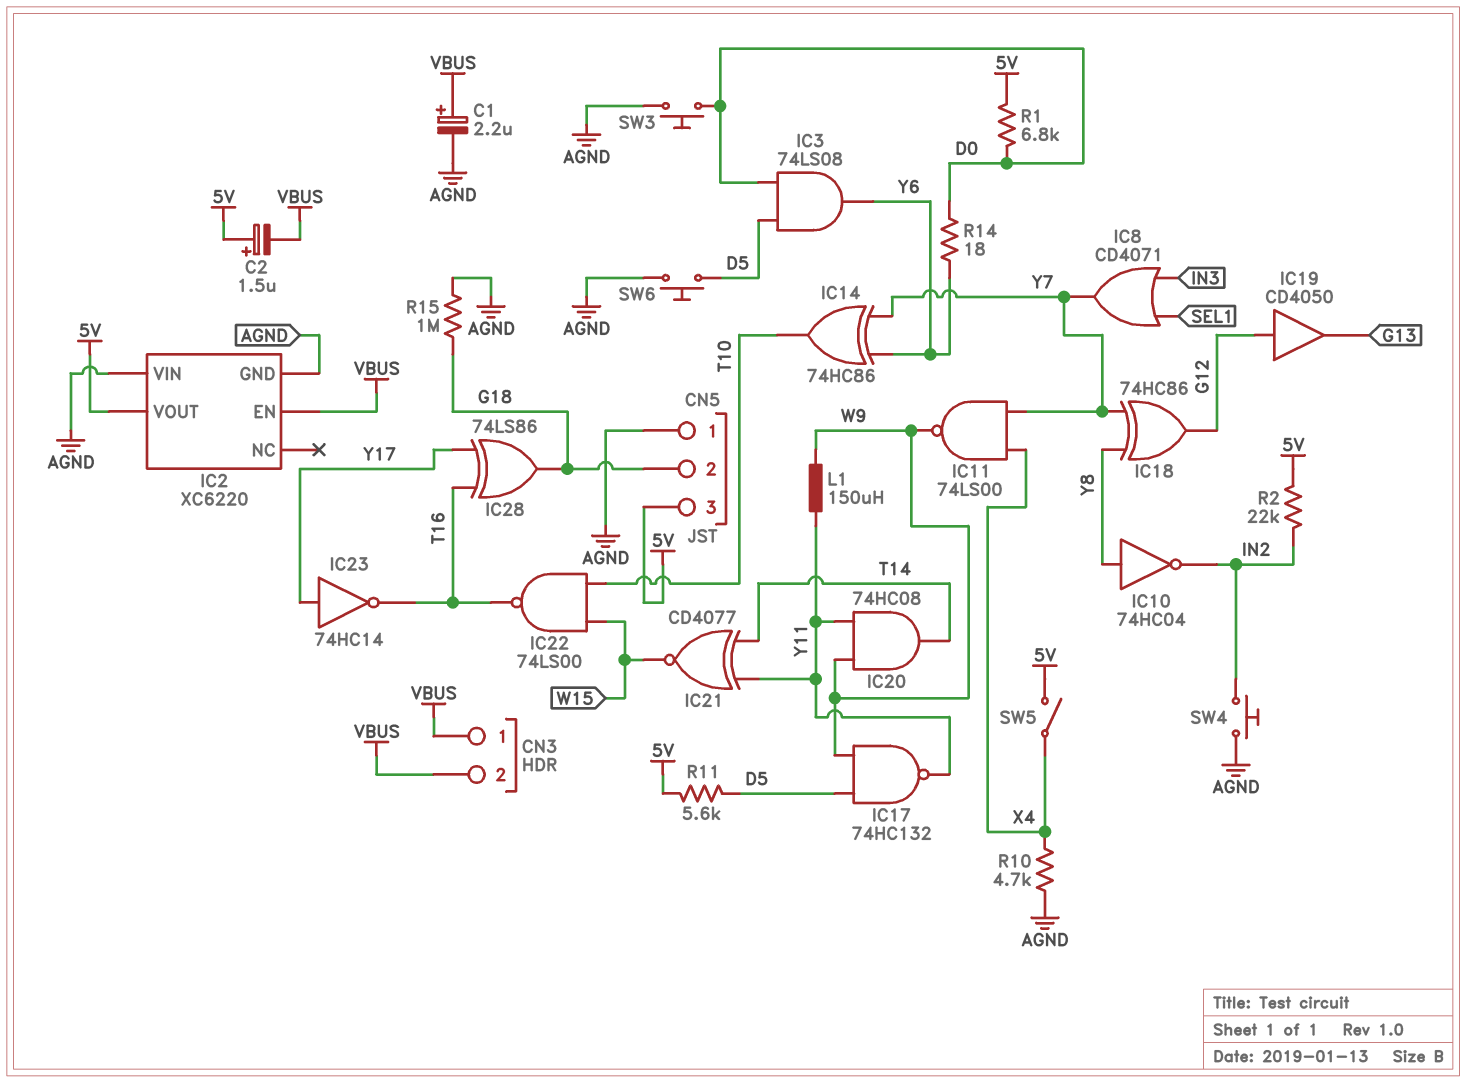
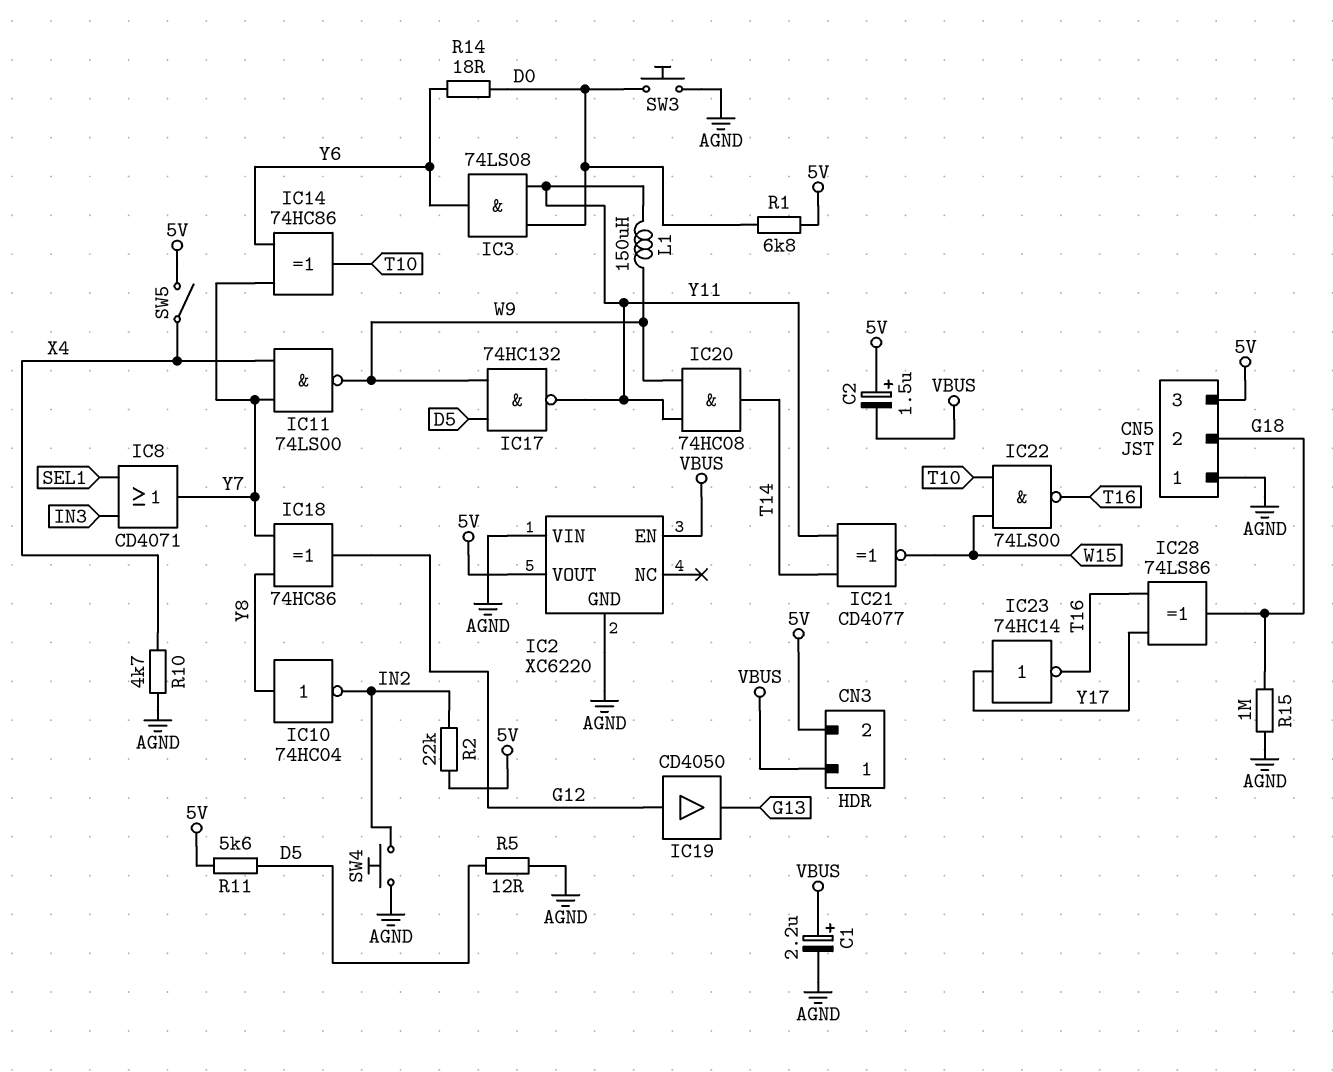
CN3 pin 2: VBUS -> 5V
IC3: AND 74LS08 (in D0, in D5, out Y6) -> AND 74LS08 (in D0, in Y11, out Y6)
R5: none -> 12 (AGND, D5)
SW6: button (AGND, D5) -> none

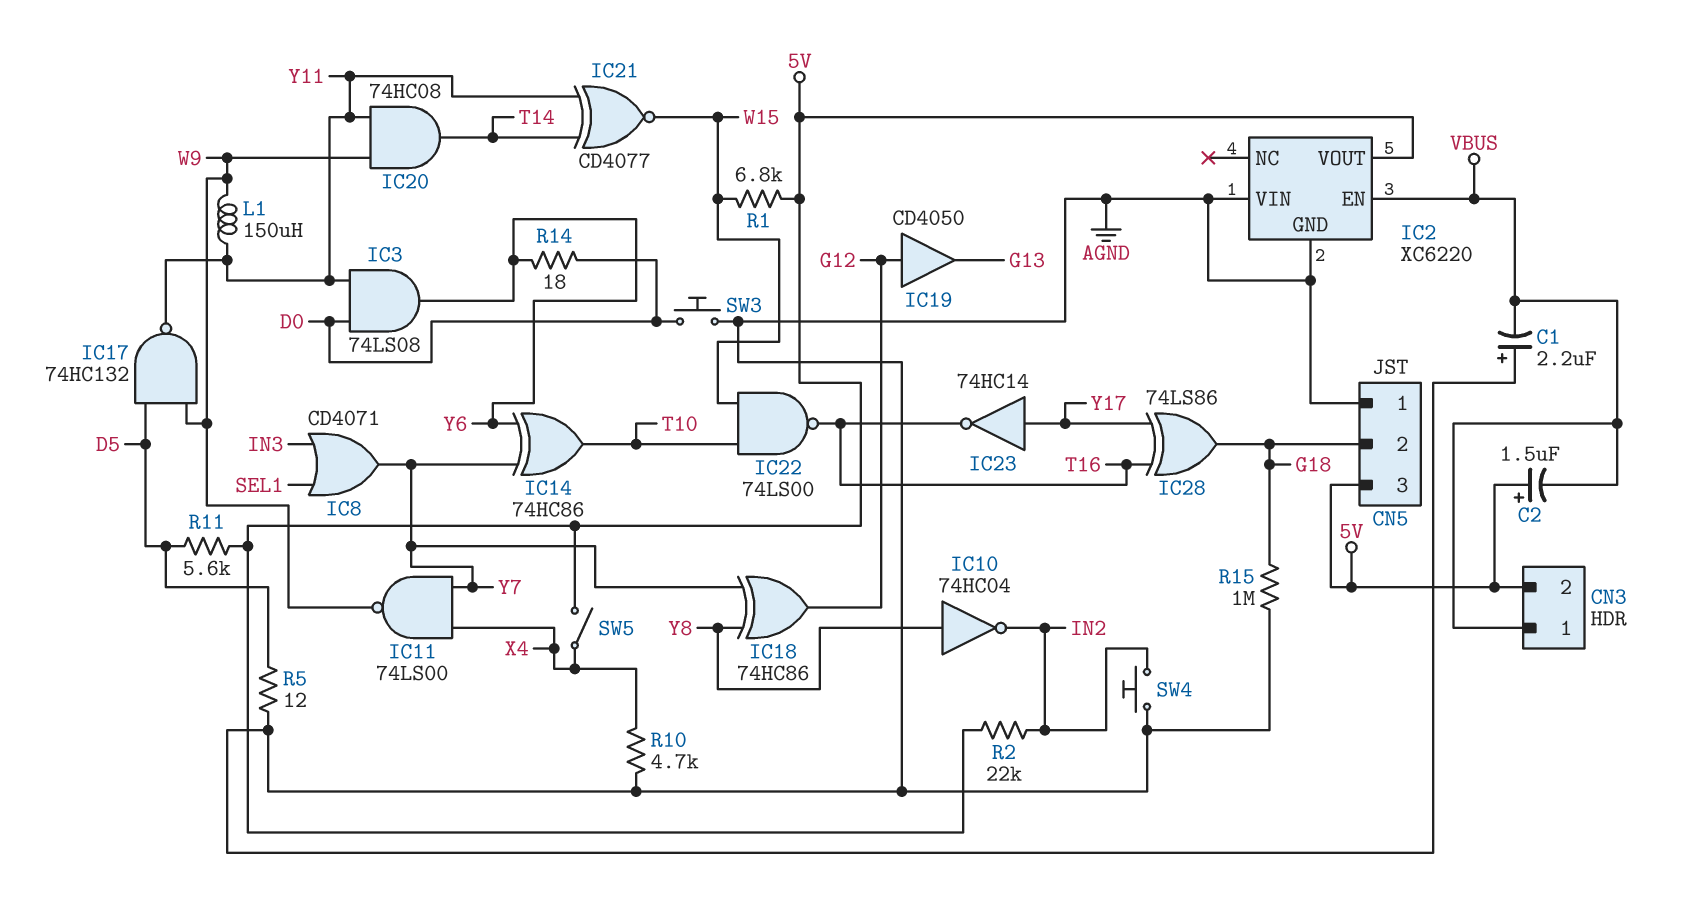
C1: 2.2uF (plus VBUS, minus AGND) -> 2.2uF (plus AGND, minus VBUS)
R1: 6.8k (5V, D0) -> 6.8k (5V, W15)

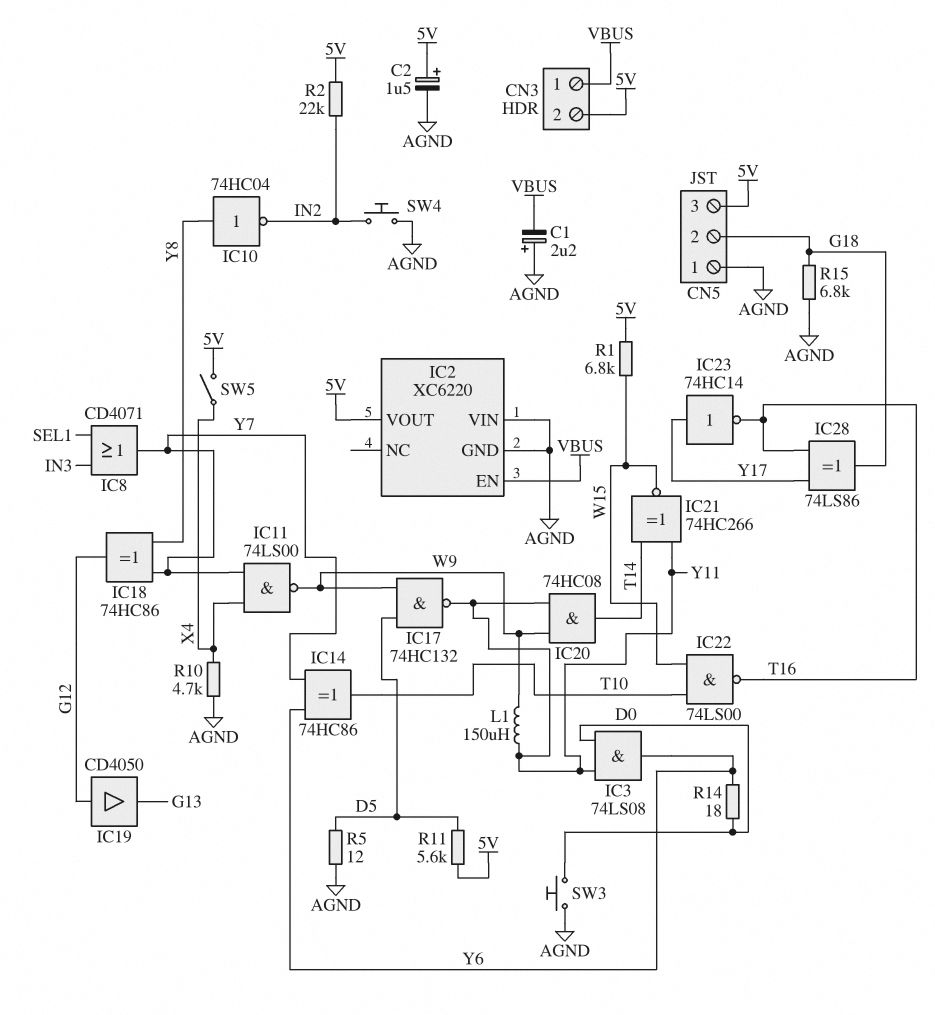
C2: 1.5uF (plus 5V, minus VBUS) -> 1.5uF (plus 5V, minus AGND)
IC21: XNOR CD4077 (in T14, in Y11, out W15) -> XNOR 74HC266 (in T14, in Y11, out W15)
R15: 1M (AGND, G18) -> 6.8k (AGND, G18)

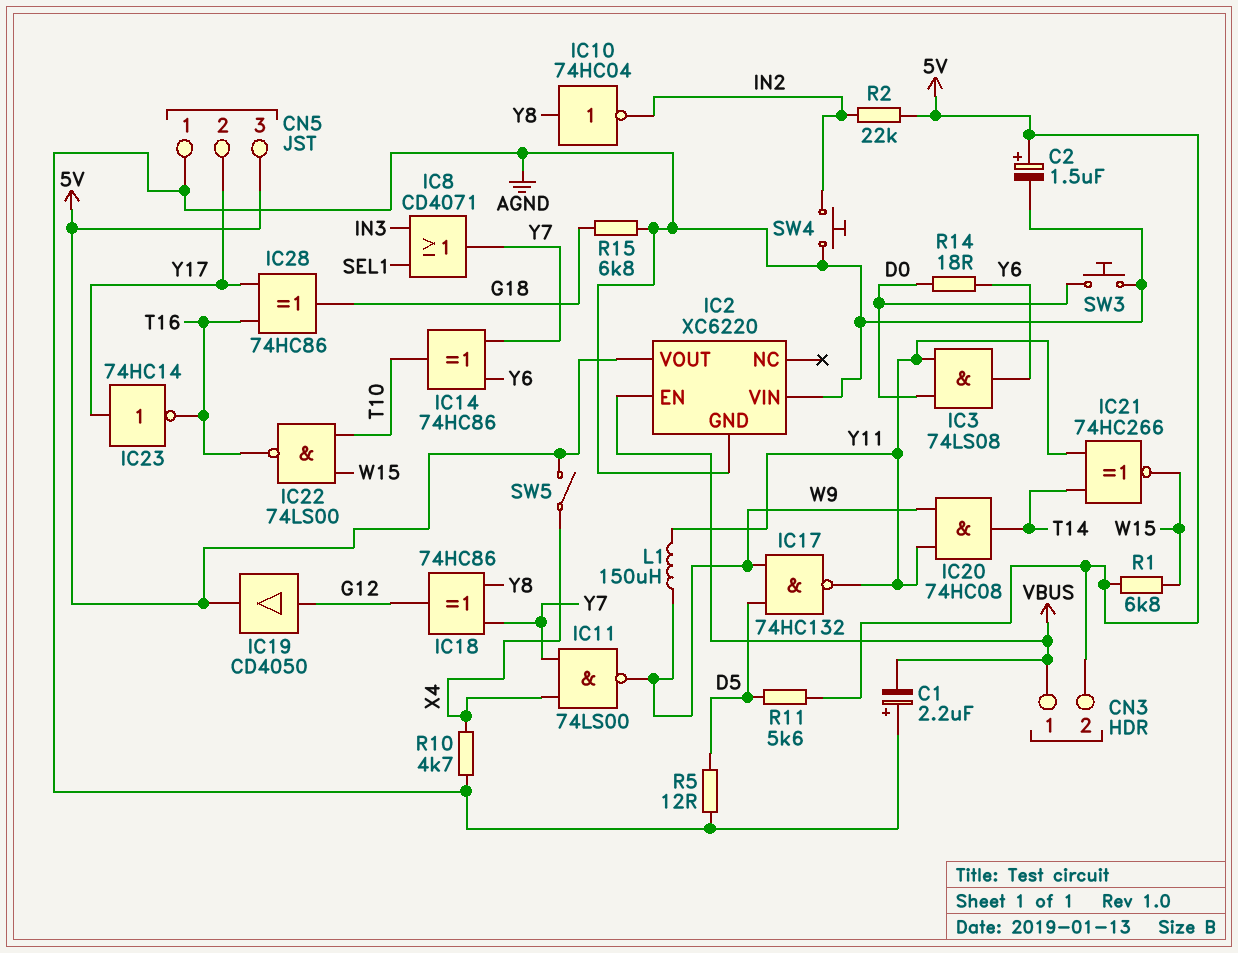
CN5 pin 2: G18 -> Y17
IC19: buffer CD4050 (in G12, out G13) -> buffer CD4050 (in G12, out 5V)
IC28: XOR 74LS86 (in T16, in Y17, out G18) -> XOR 74HC86 (in T16, in Y17, out G18)

